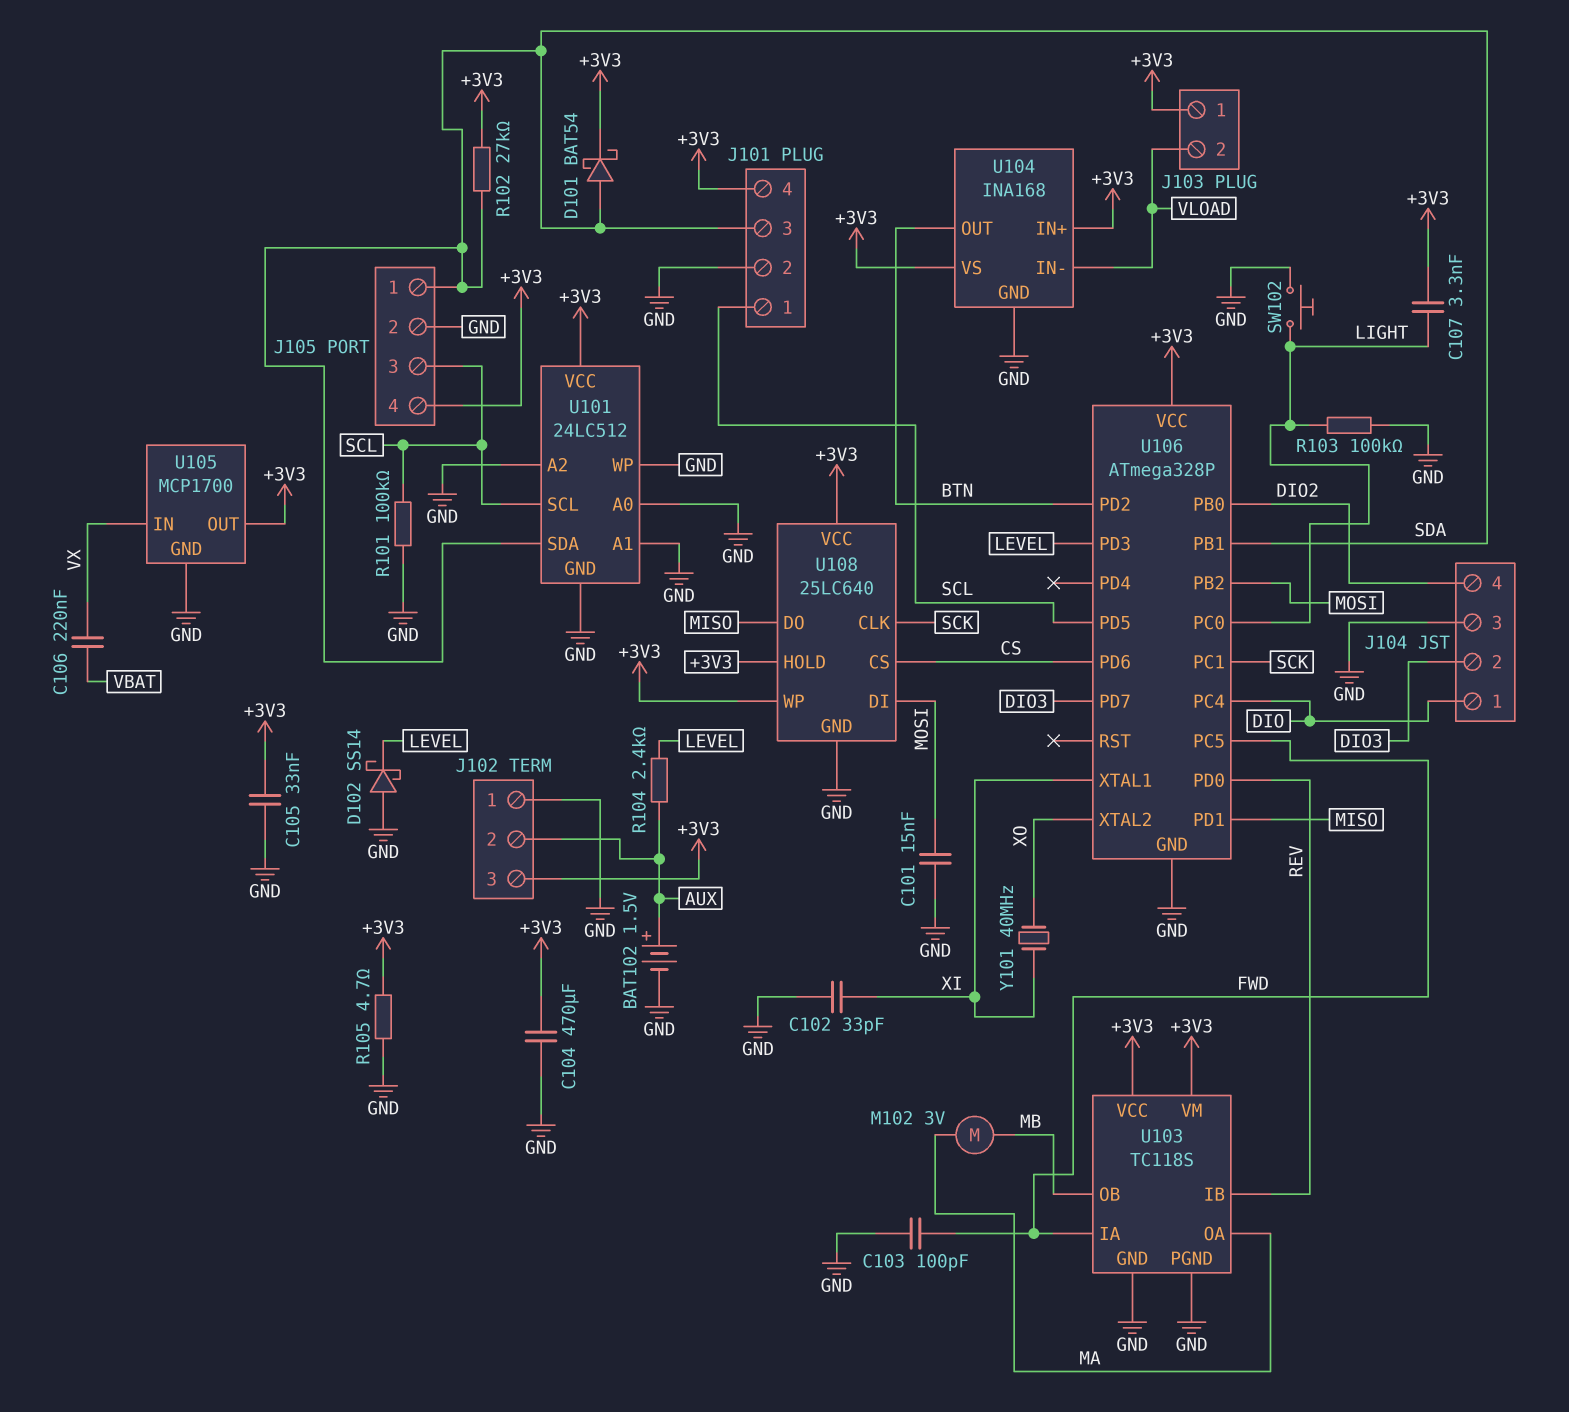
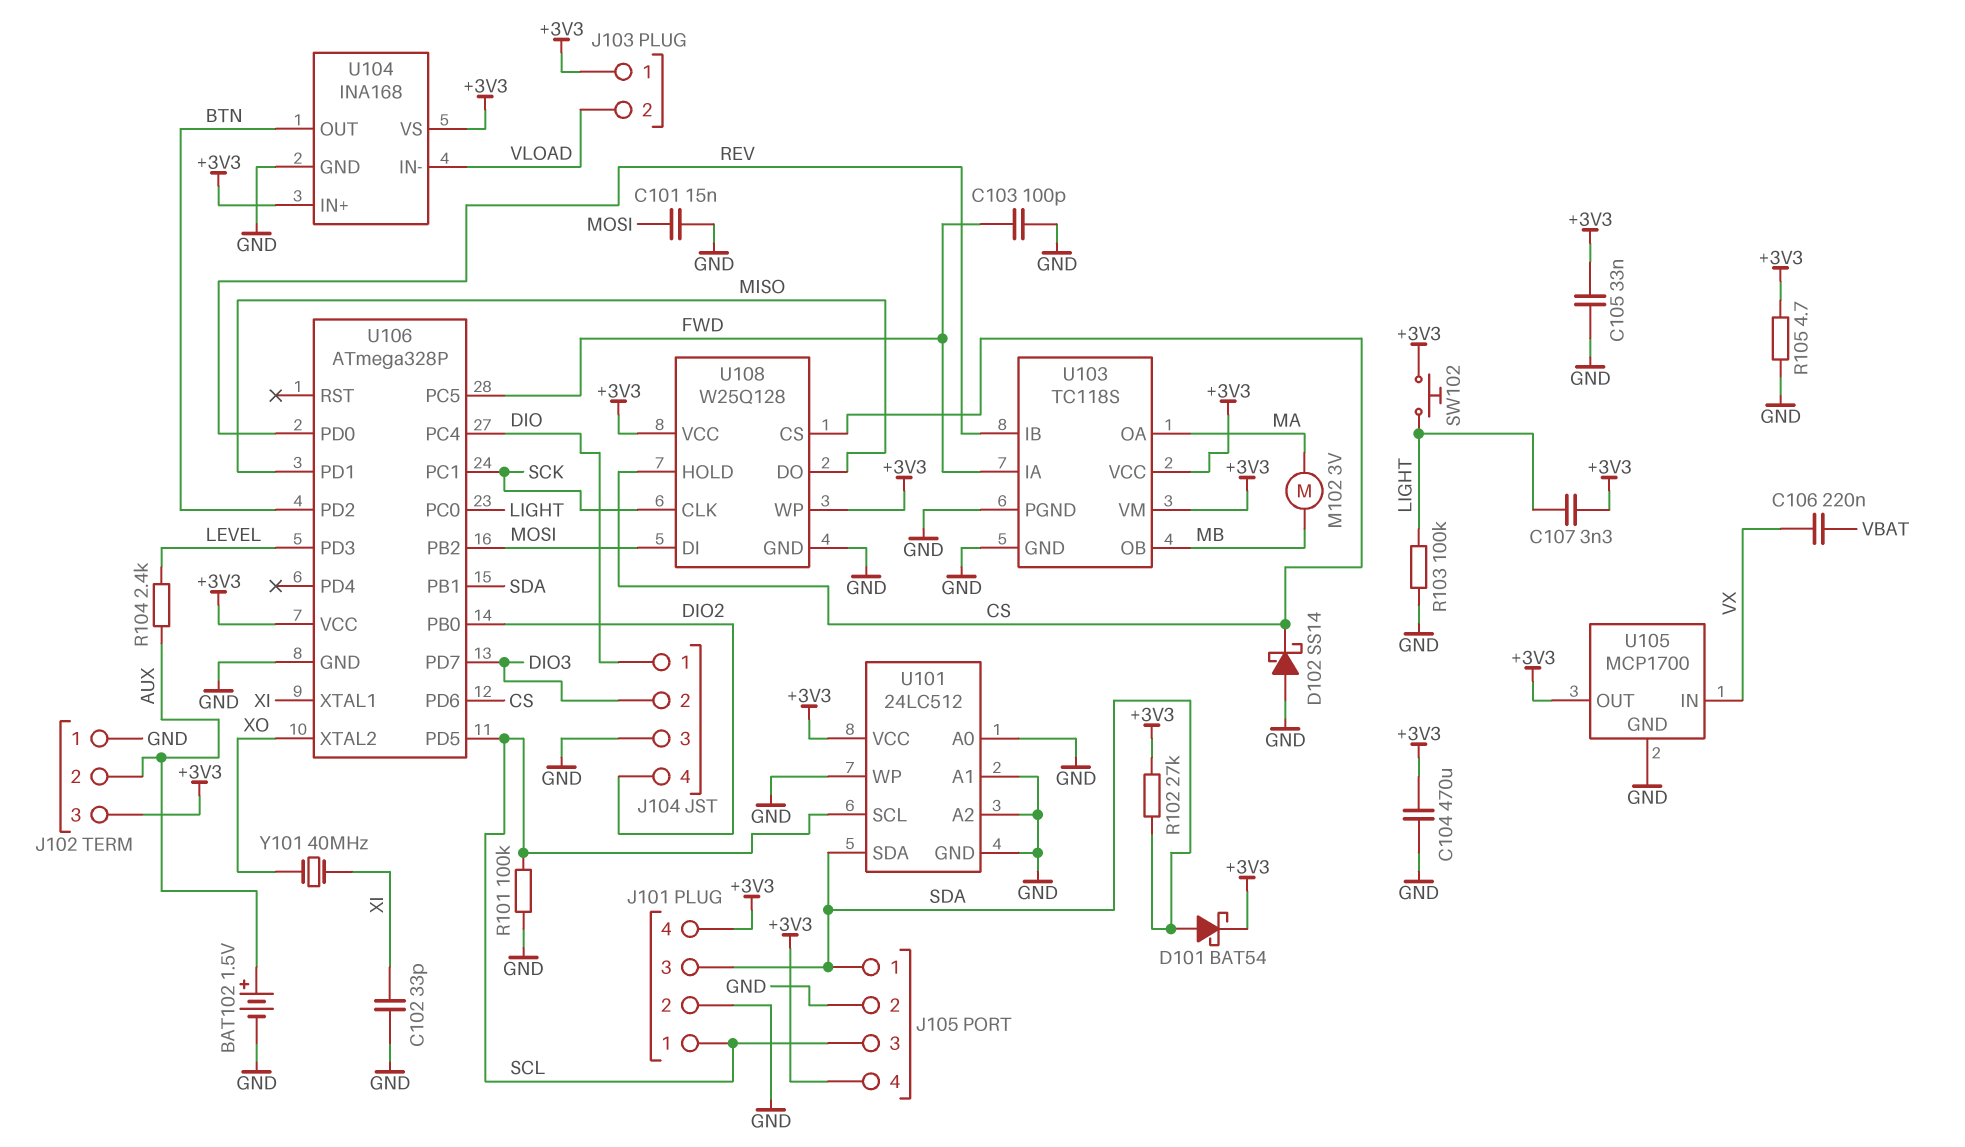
D102: schottky SS14 (A GND, K LEVEL) -> schottky SS14 (A GND, K CS)
SW102: button (GND, LIGHT) -> button (+3V3, LIGHT)
U108: 25LC640 -> W25Q128
U108 pin HOLD: +3V3 -> CS

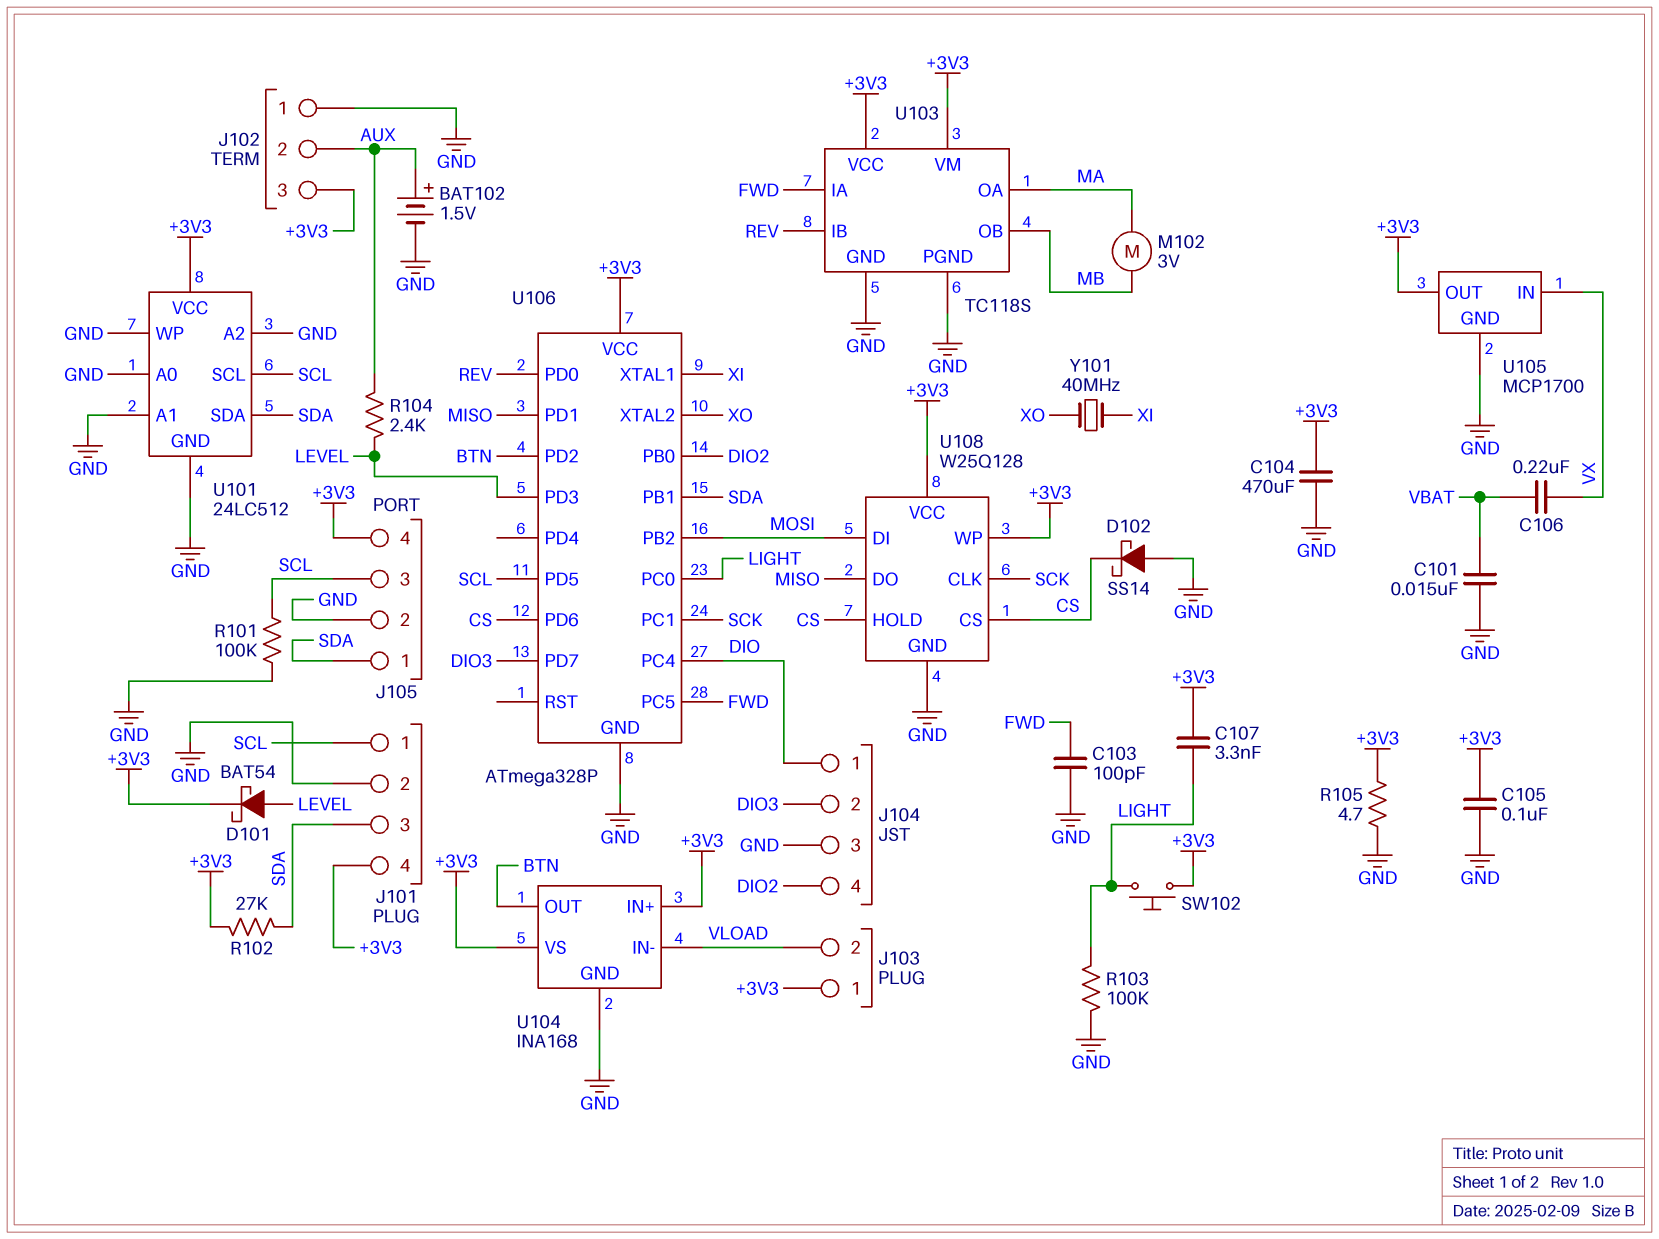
C101: 15nF (GND, MOSI) -> 15nF (GND, VBAT)
C102: 33pF (GND, XI) -> none
C105: 33nF (+3V3, GND) -> 100nF (+3V3, GND)
D101: schottky BAT54 (A SDA, K +3V3) -> schottky BAT54 (A LEVEL, K +3V3)

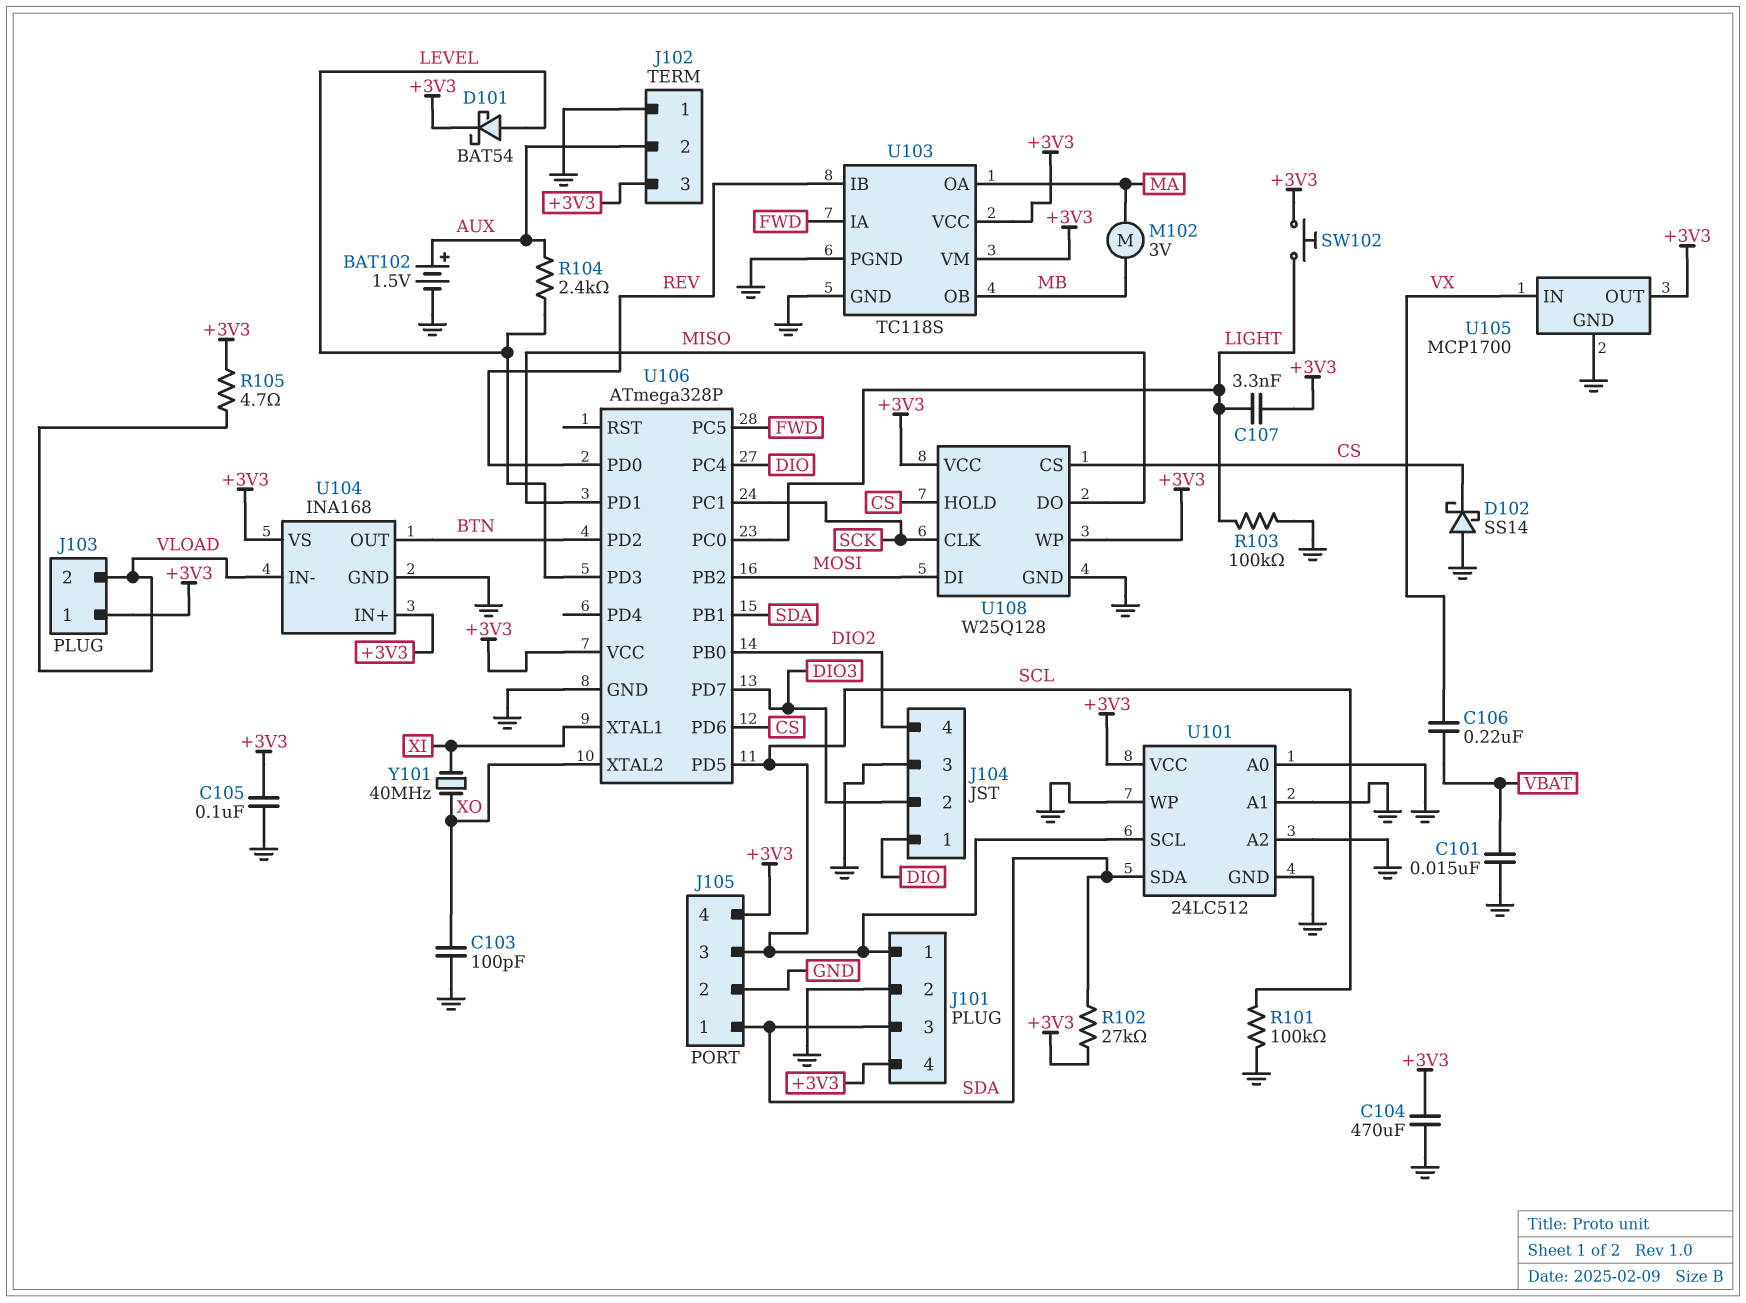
C103: 100pF (FWD, GND) -> 100pF (GND, XO)
R105: 4.7 (+3V3, GND) -> 4.7 (+3V3, VLOAD)

